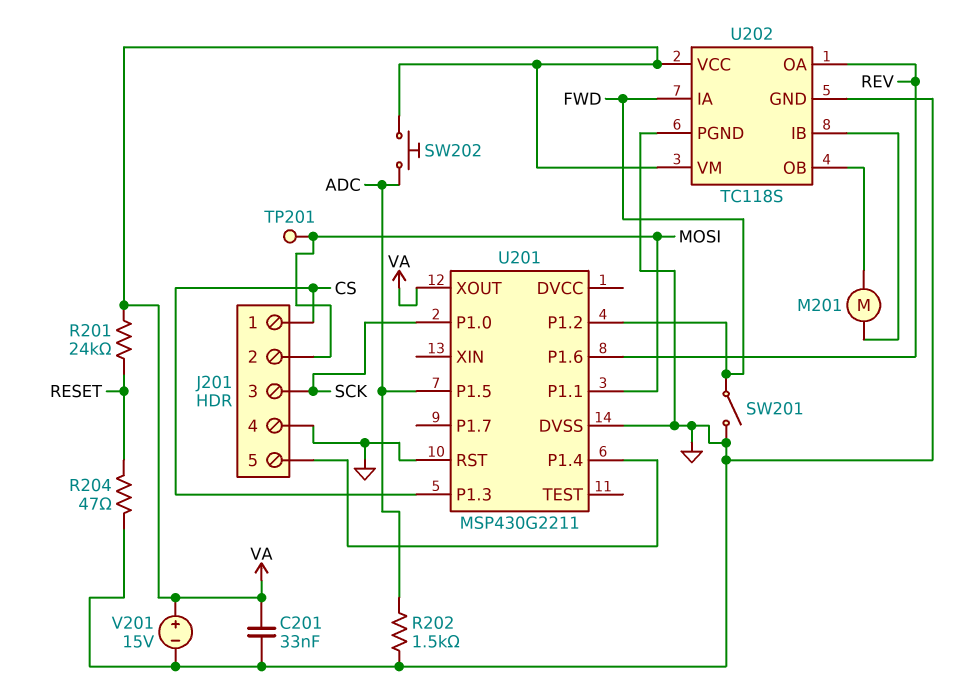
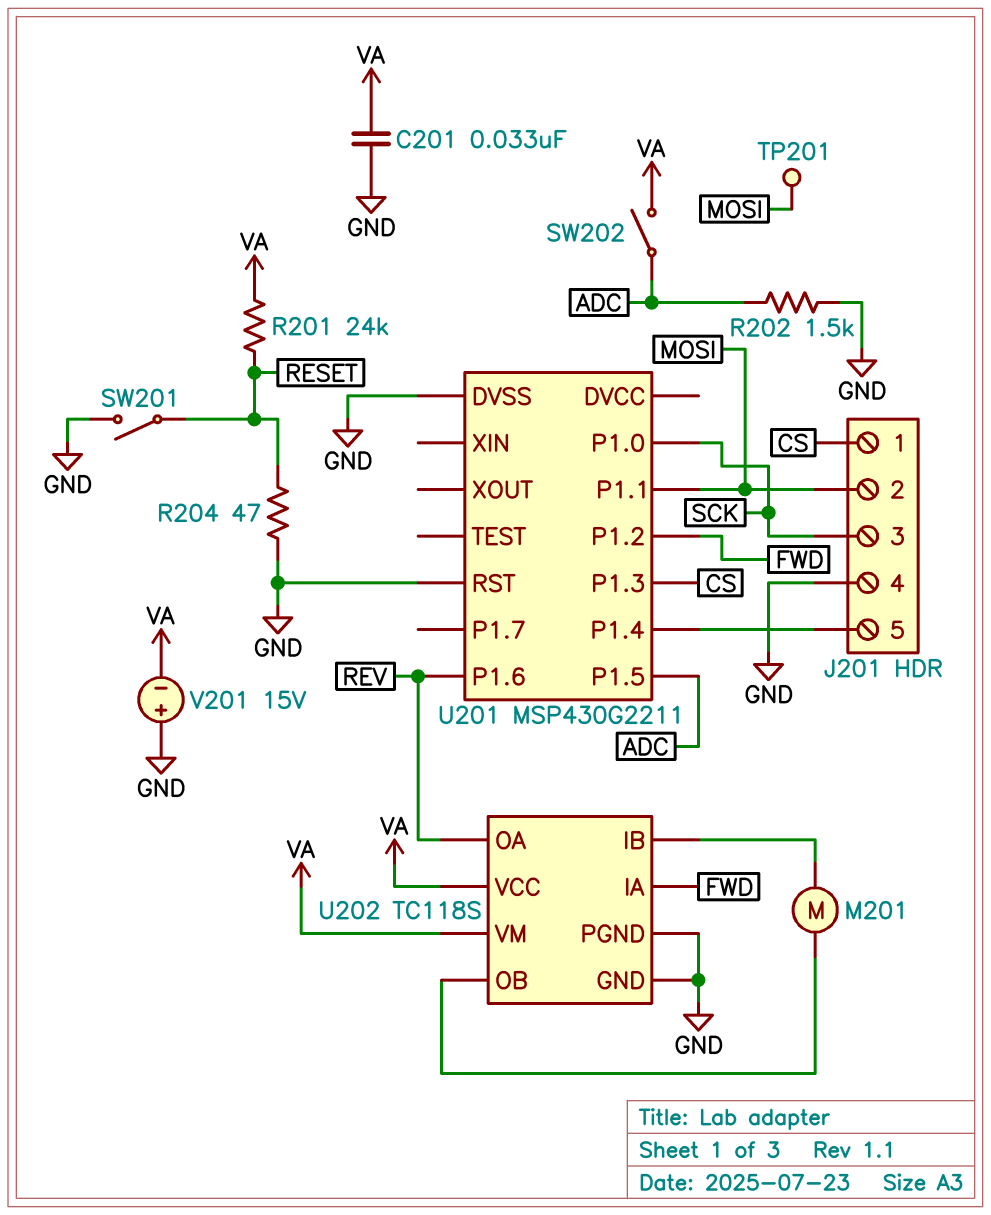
SW201: switch (FWD, GND) -> switch (GND, RESET)
SW202: button (ADC, VA) -> switch (ADC, VA)
U201 pin XOUT: VA -> none
V201: 15V (plus VA, minus GND) -> 15V (plus GND, minus VA)

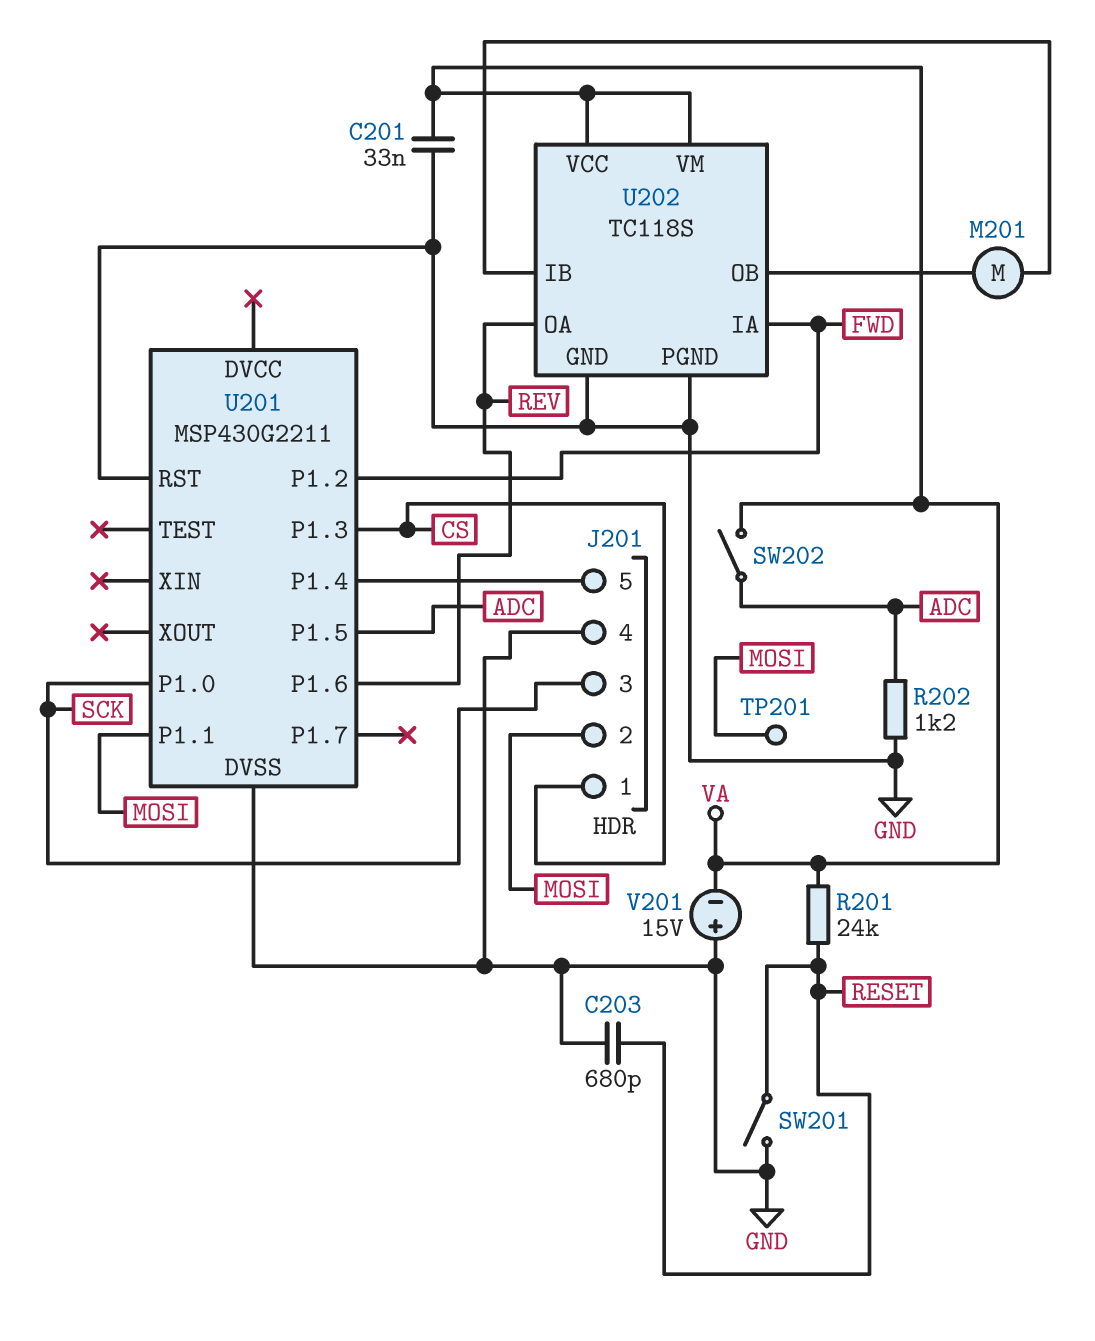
C203: none -> 680pF (GND, RESET)
R202: 1.5k (ADC, GND) -> 1.2k (ADC, GND)
R204: 47 (GND, RESET) -> none

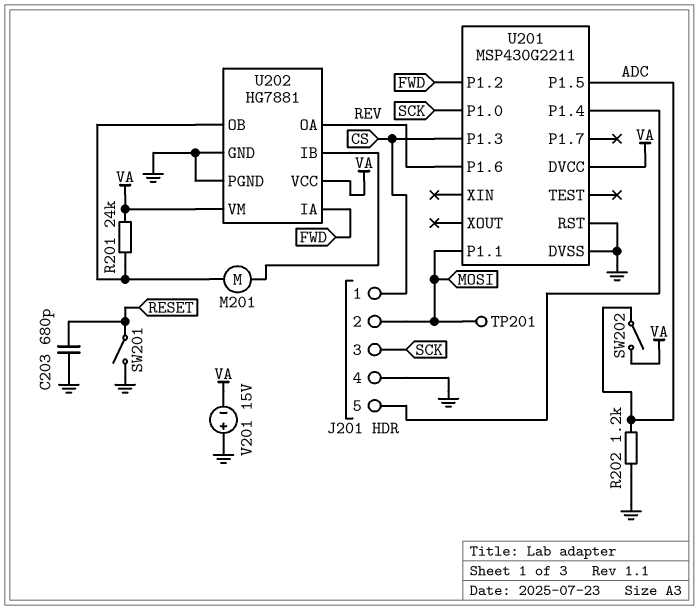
C201: 33nF (GND, VA) -> none
R201: 24k (RESET, VA) -> 24k (U202/OB, VA)
U201 pin DVCC: none -> VA
U202: TC118S -> HG7881

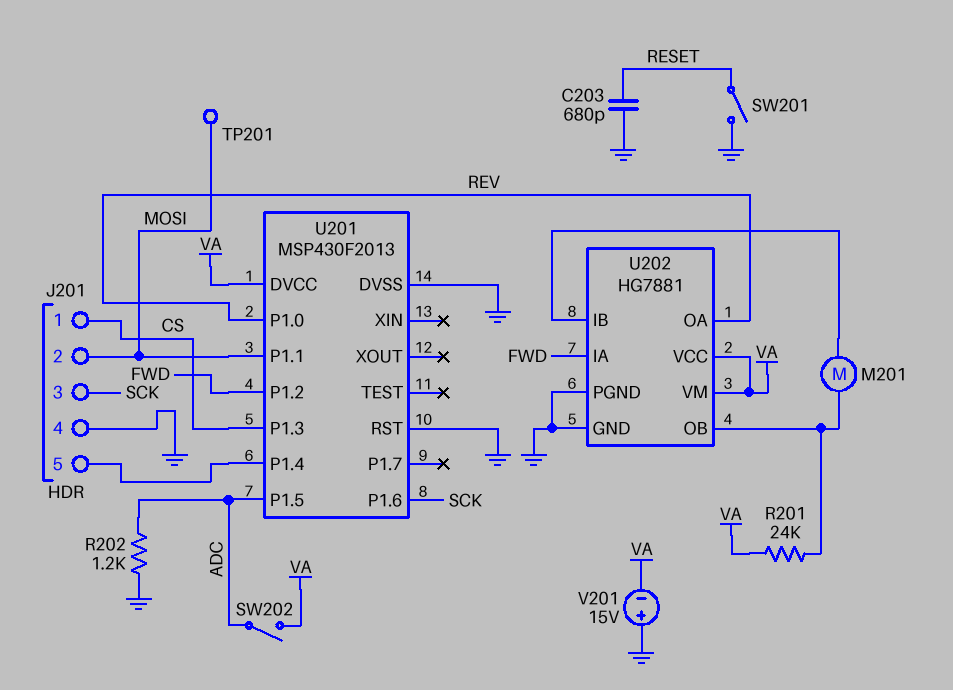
U201: MSP430G2211 -> MSP430F2013
U201 pin P1.0: SCK -> REV
U201 pin P1.6: REV -> SCK

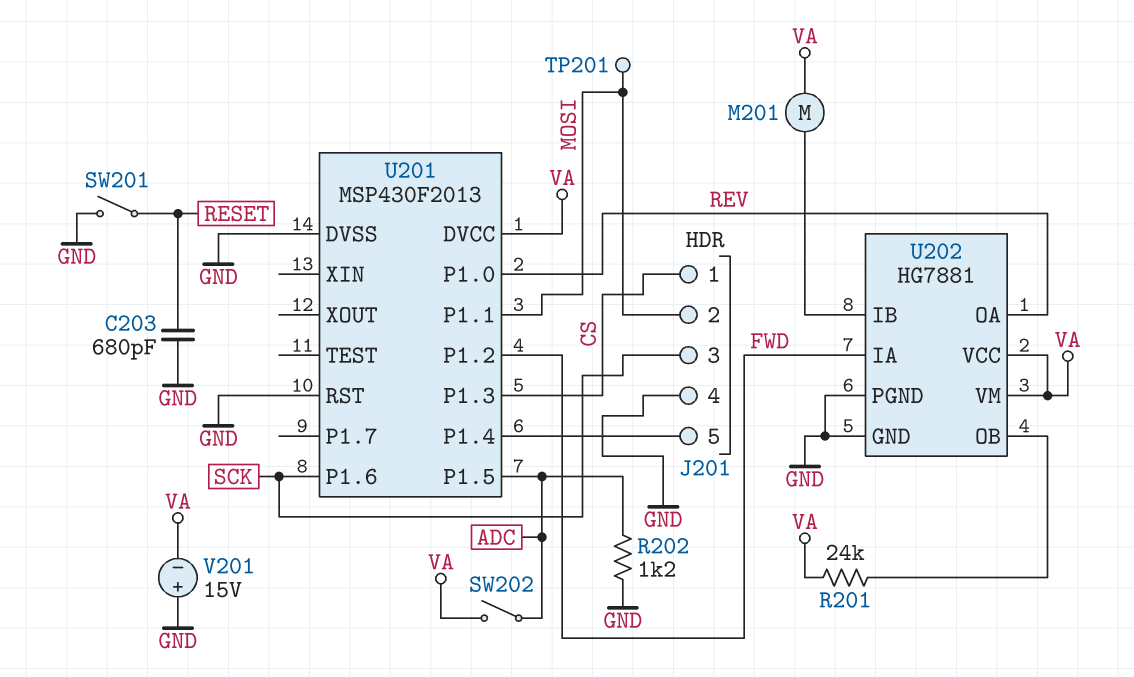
M201: motor (U202/IB, U202/OB) -> motor (U202/IB, VA)

